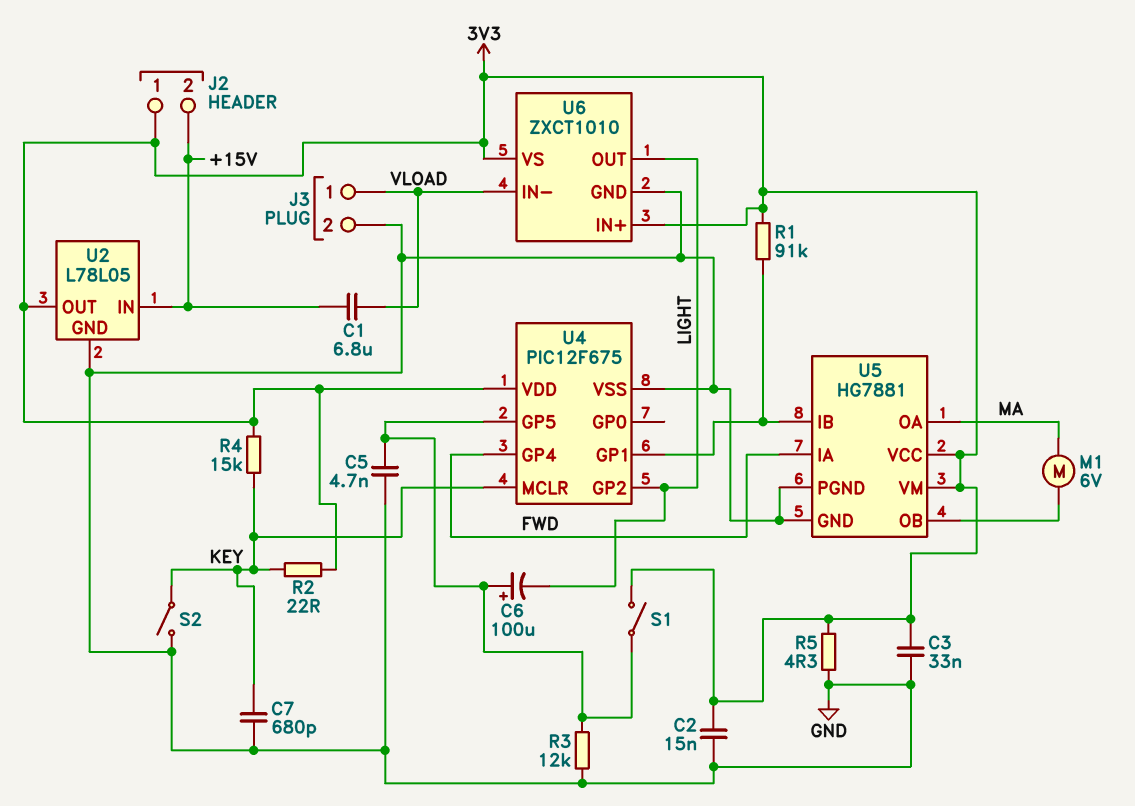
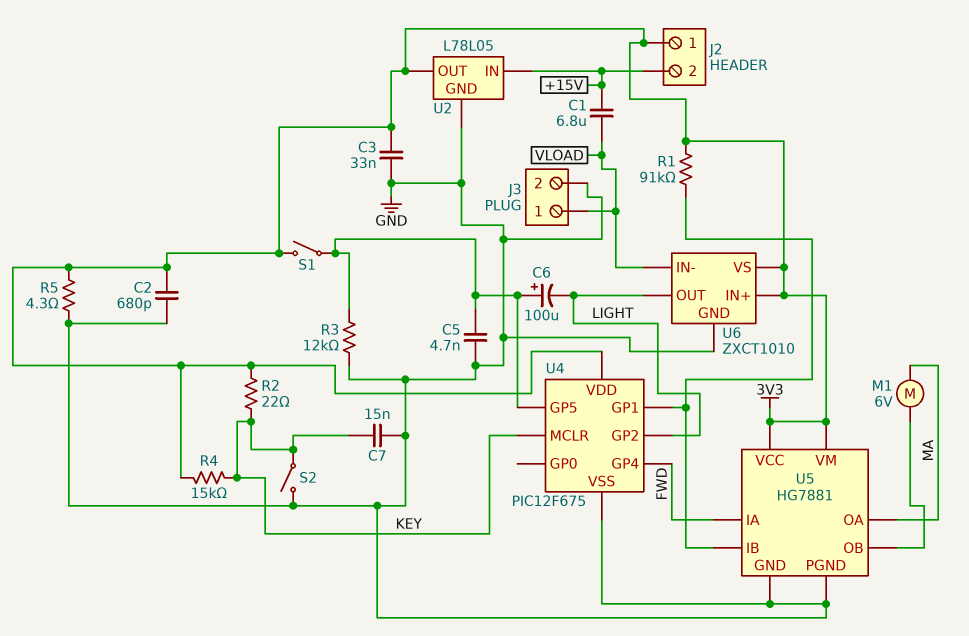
C2: 15nF (3V3, GND) -> 680pF (3V3, GND)
C7: 680pF (GND, KEY) -> 15nF (GND, KEY)

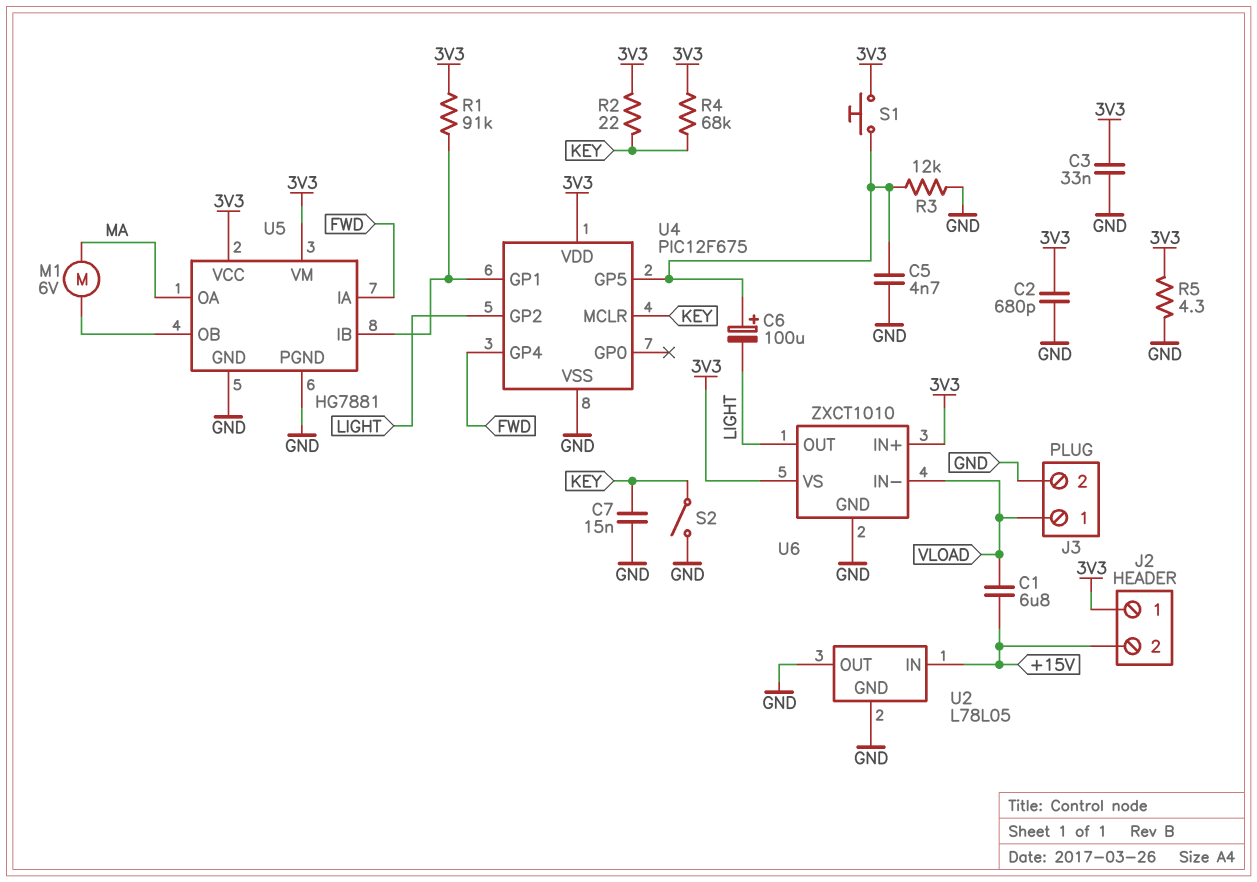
R4: 15k (3V3, KEY) -> 68k (3V3, KEY)
S1: switch (3V3, U4/GP5) -> button (3V3, U4/GP5)
U2 pin OUT: 3V3 -> GND

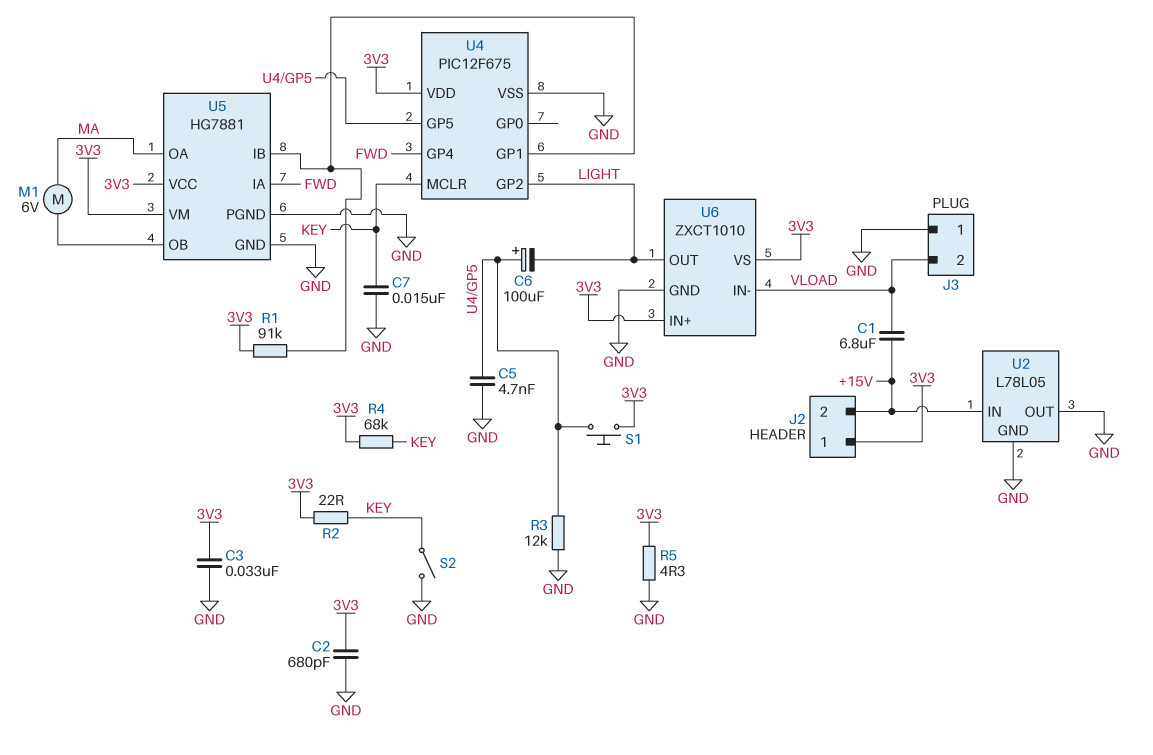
J3 pin 1: VLOAD -> GND
J3 pin 2: GND -> VLOAD

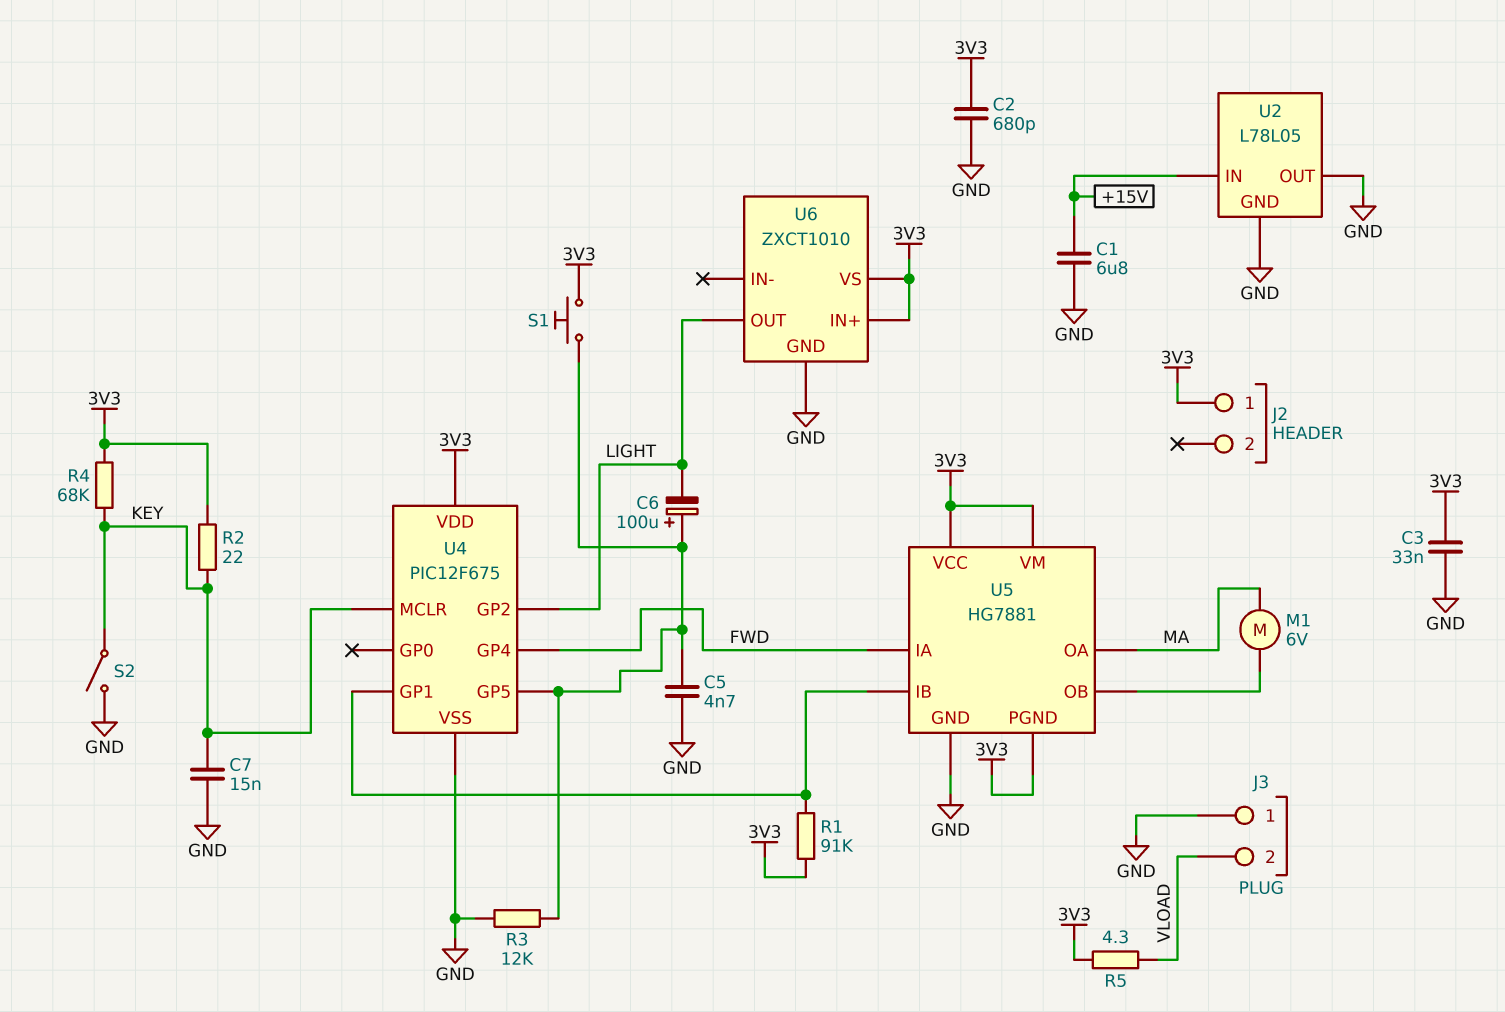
C1: 6.8uF (+15V, VLOAD) -> 6.8uF (+15V, GND)
J2 pin 2: +15V -> none
R5: 4.3 (3V3, GND) -> 4.3 (3V3, VLOAD)
U5 pin PGND: GND -> 3V3
U6 pin IN-: VLOAD -> none

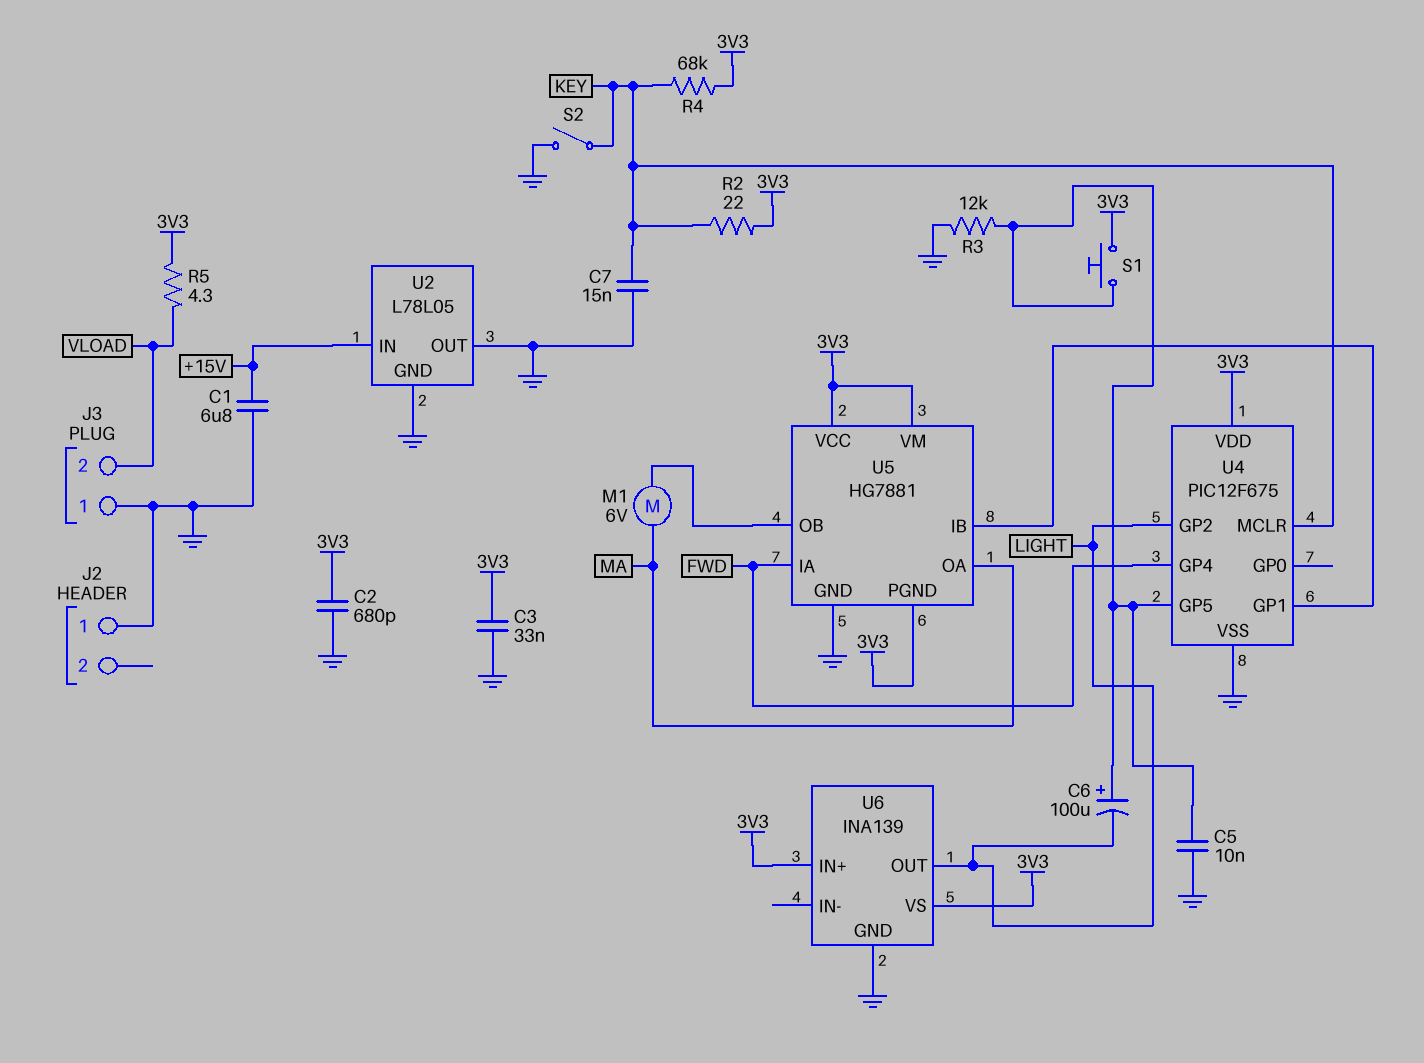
C5: 4.7nF (GND, U4/GP5) -> 10nF (GND, U4/GP5)
J2 pin 1: 3V3 -> GND
R1: 91k (3V3, U4/GP1) -> none
U6: ZXCT1010 -> INA139

